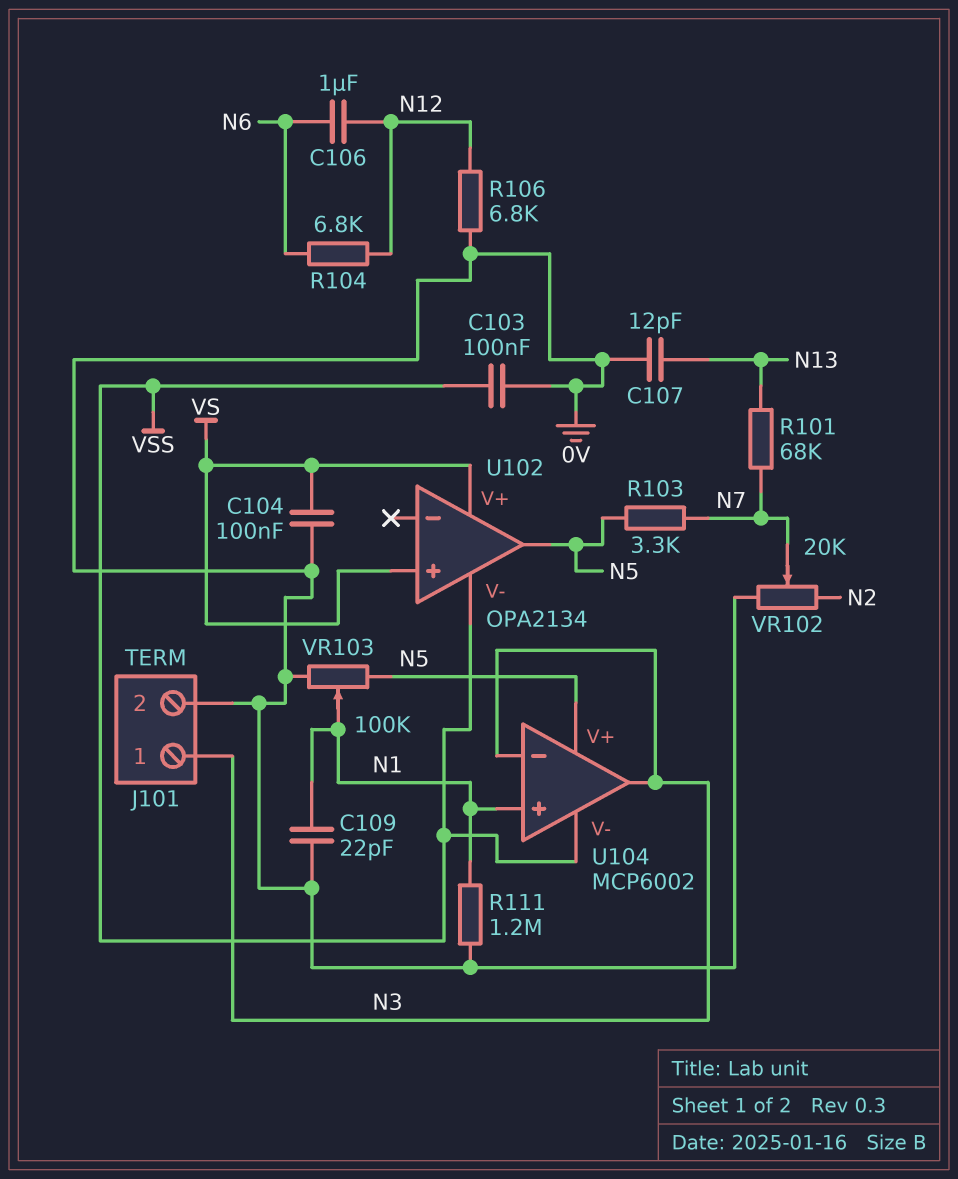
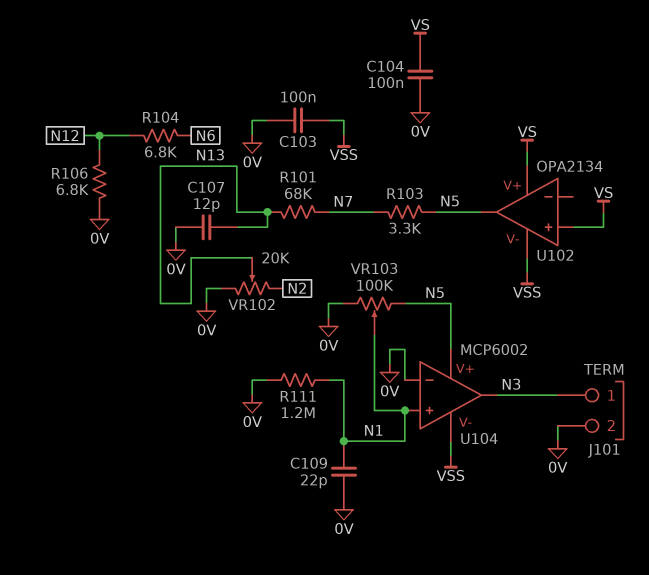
C106: 1uF (N6, N12) -> none
U104 pin in-: N3 -> 0V
VR102: 20k (0V, N2, wiper N7) -> 20k (0V, N2, wiper N13)

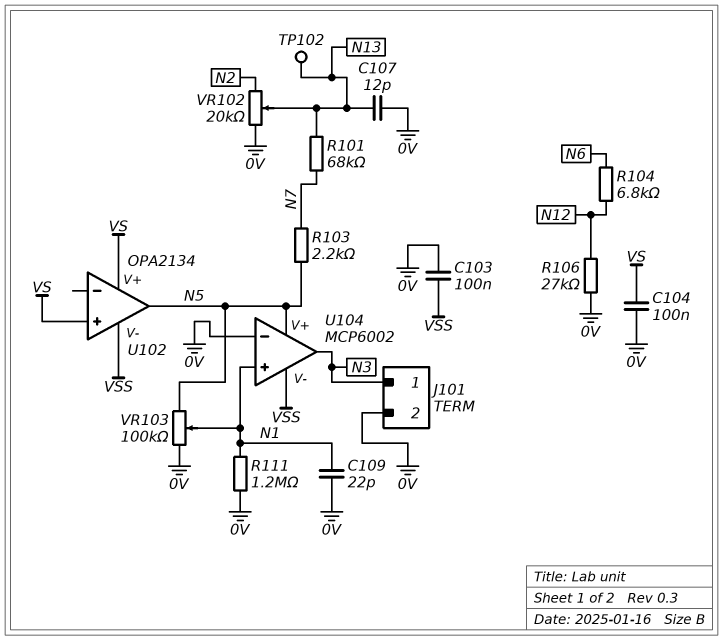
R103: 3.3k (N5, N7) -> 2.2k (N5, N7)
R106: 6.8k (0V, N12) -> 27k (0V, N12)
TP102: none -> test point (N13)

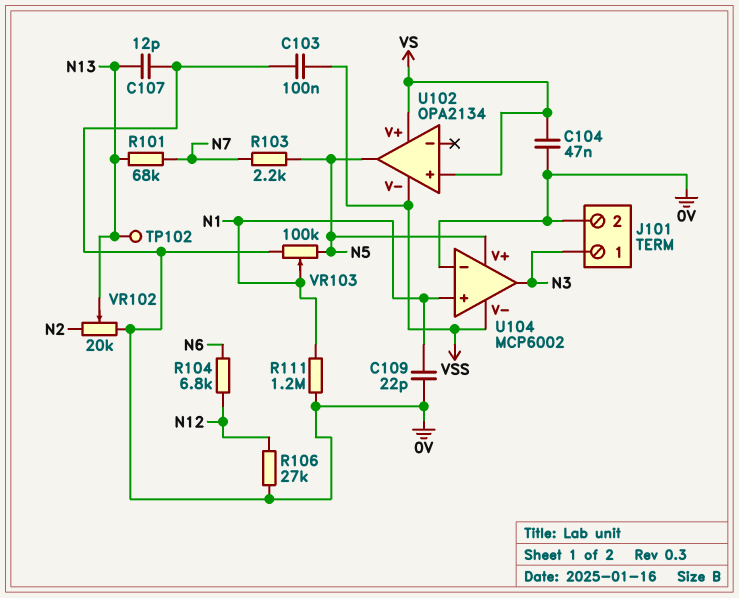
C104: 100nF (0V, VS) -> 47nF (0V, VS)

